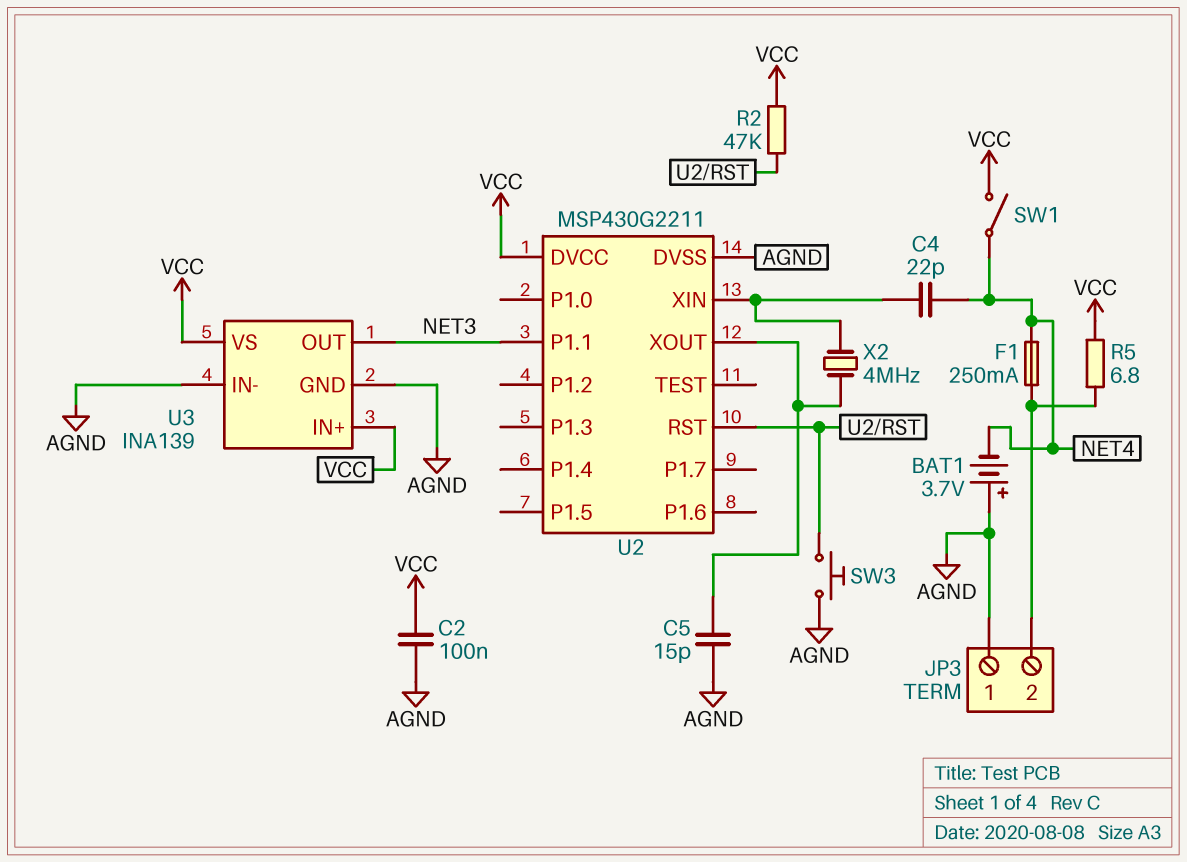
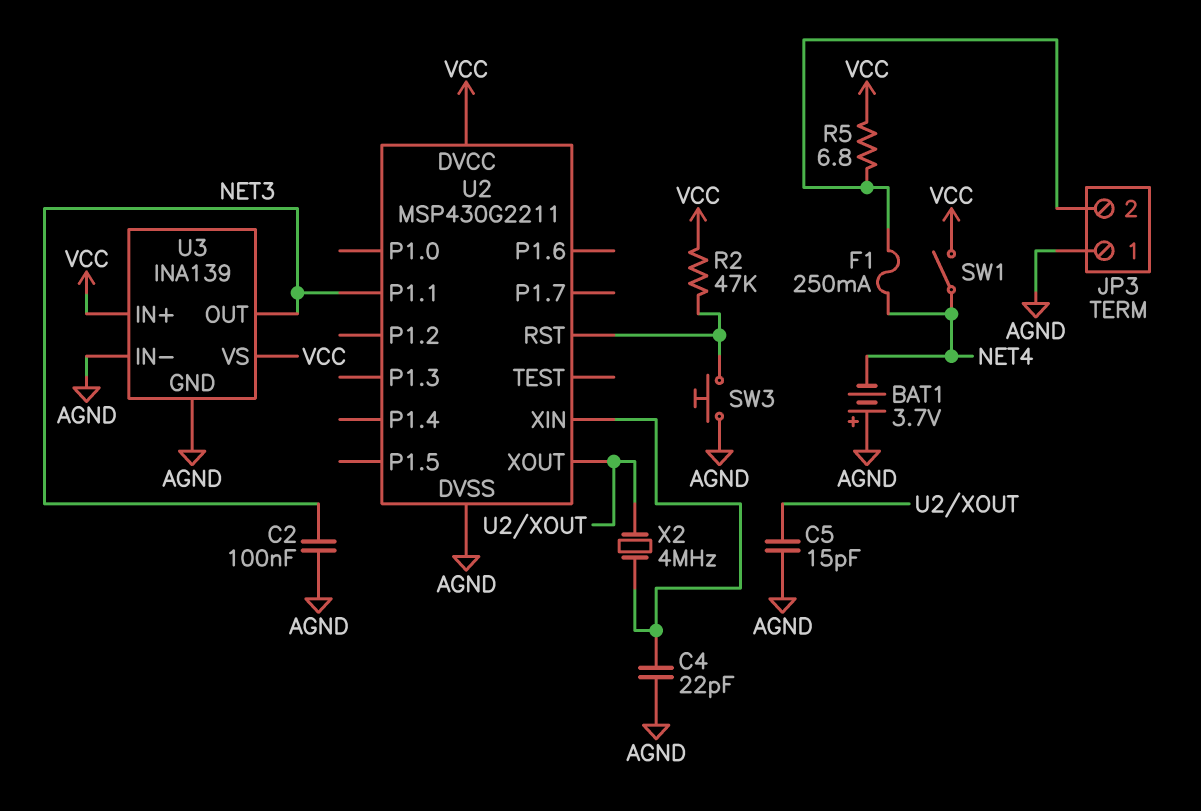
C2: 100nF (AGND, VCC) -> 100nF (AGND, NET3)
C4: 22pF (NET4, U2/XIN) -> 22pF (AGND, U2/XIN)

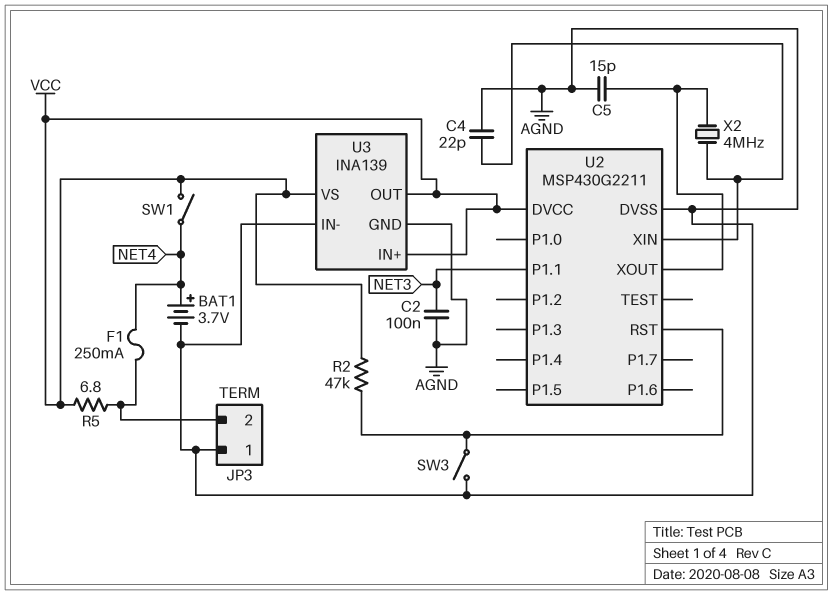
BAT1: 3.7V (plus AGND, minus NET4) -> 3.7V (plus NET4, minus AGND)
SW3: button (AGND, U2/RST) -> switch (AGND, U2/RST)
U3 pin OUT: NET3 -> VCC

